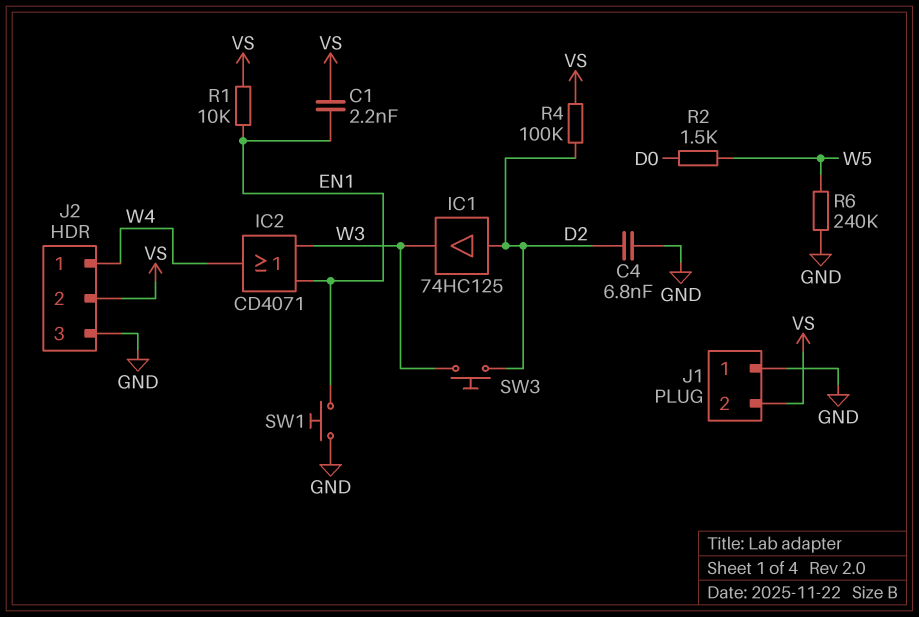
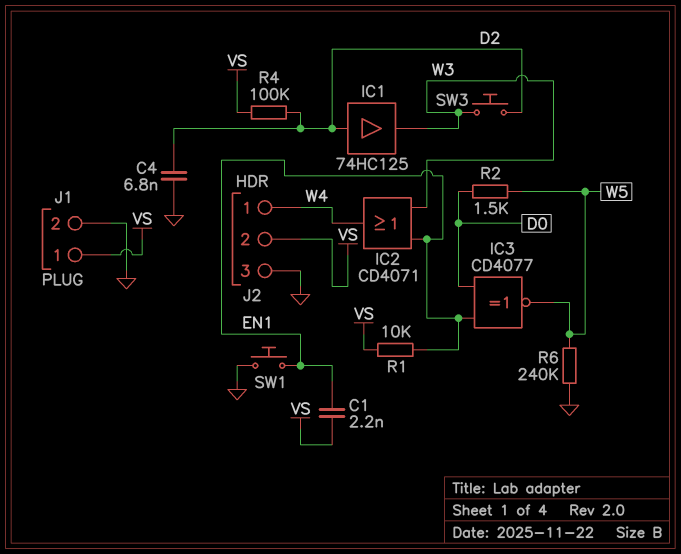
IC3: none -> XNOR CD4077 (in D0, in EN1, out W5)
J1 pin 1: GND -> VS
J1 pin 2: VS -> GND

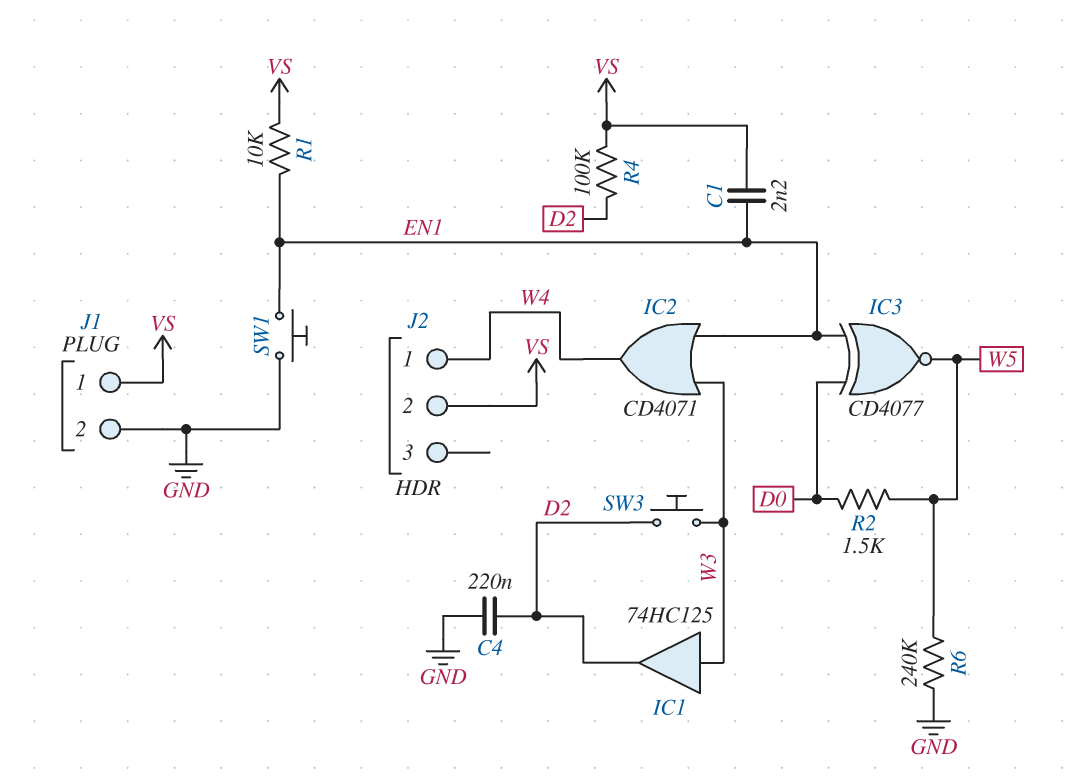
C4: 6.8nF (D2, GND) -> 220nF (D2, GND)
IC1: buffer 74HC125 (in D2, out W3) -> buffer 74HC125 (in W3, out D2)
J2 pin 3: GND -> none

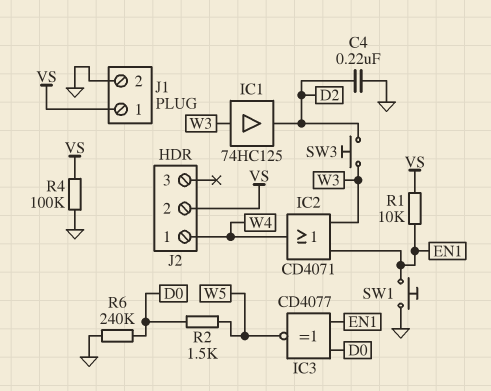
C1: 2.2nF (EN1, VS) -> none
R4: 100k (D2, VS) -> 100k (GND, VS)
R6: 240k (GND, W5) -> 240k (D0, GND)

